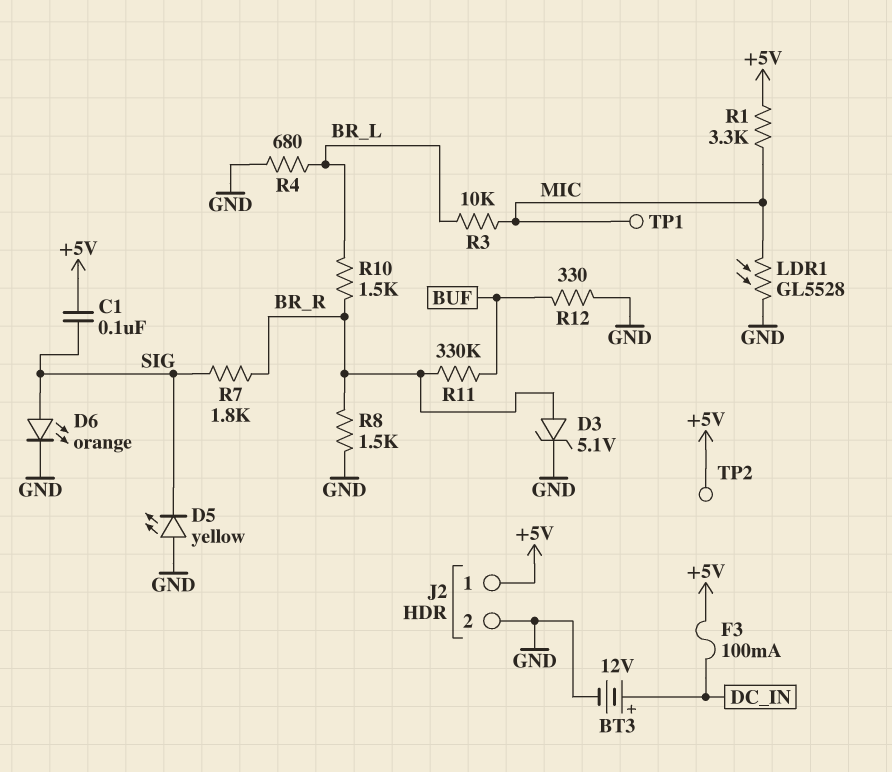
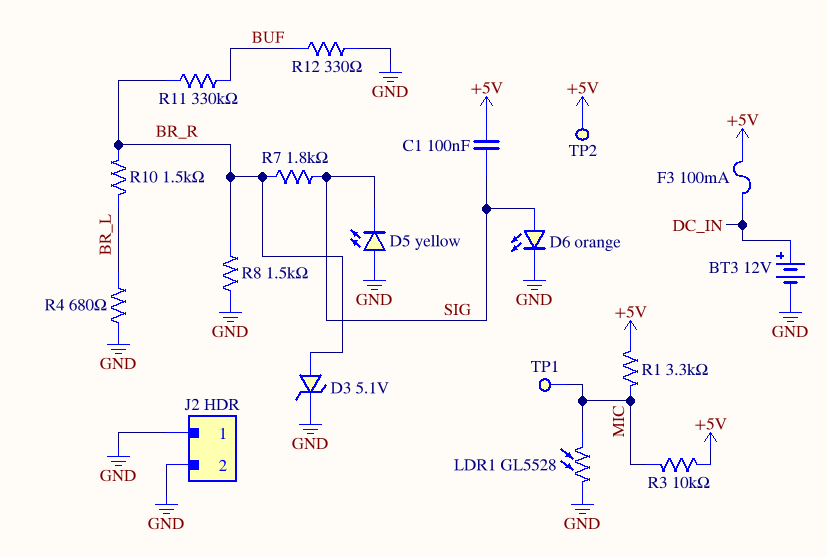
J2 pin 1: +5V -> GND
R3: 10k (BR_L, MIC) -> 10k (+5V, MIC)

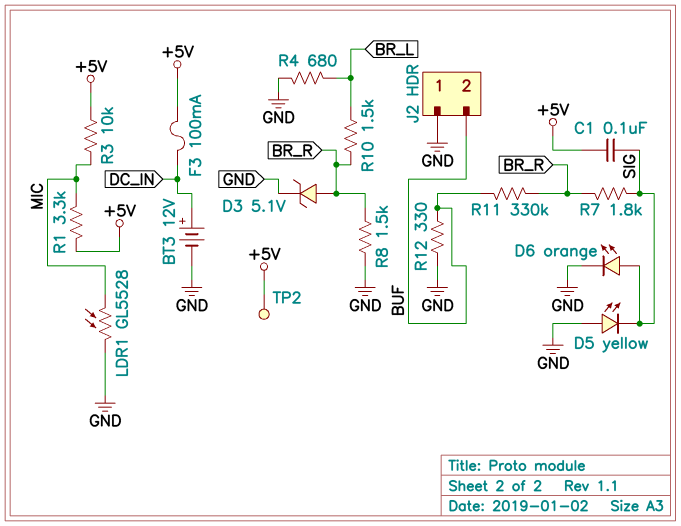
J2 pin 2: GND -> BUF
TP1: test point (MIC) -> none

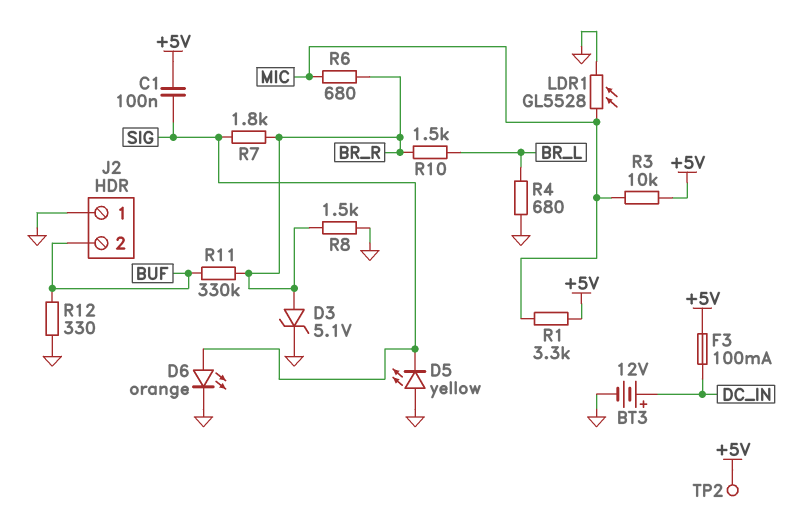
R6: none -> 680 (BR_R, MIC)

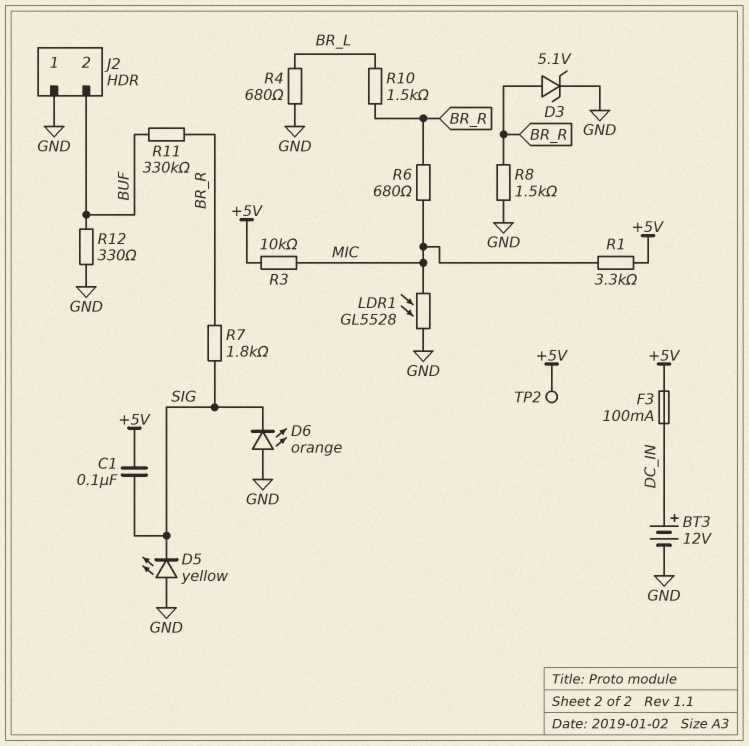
D6: LED orange (A SIG, K GND) -> LED orange (A GND, K SIG)

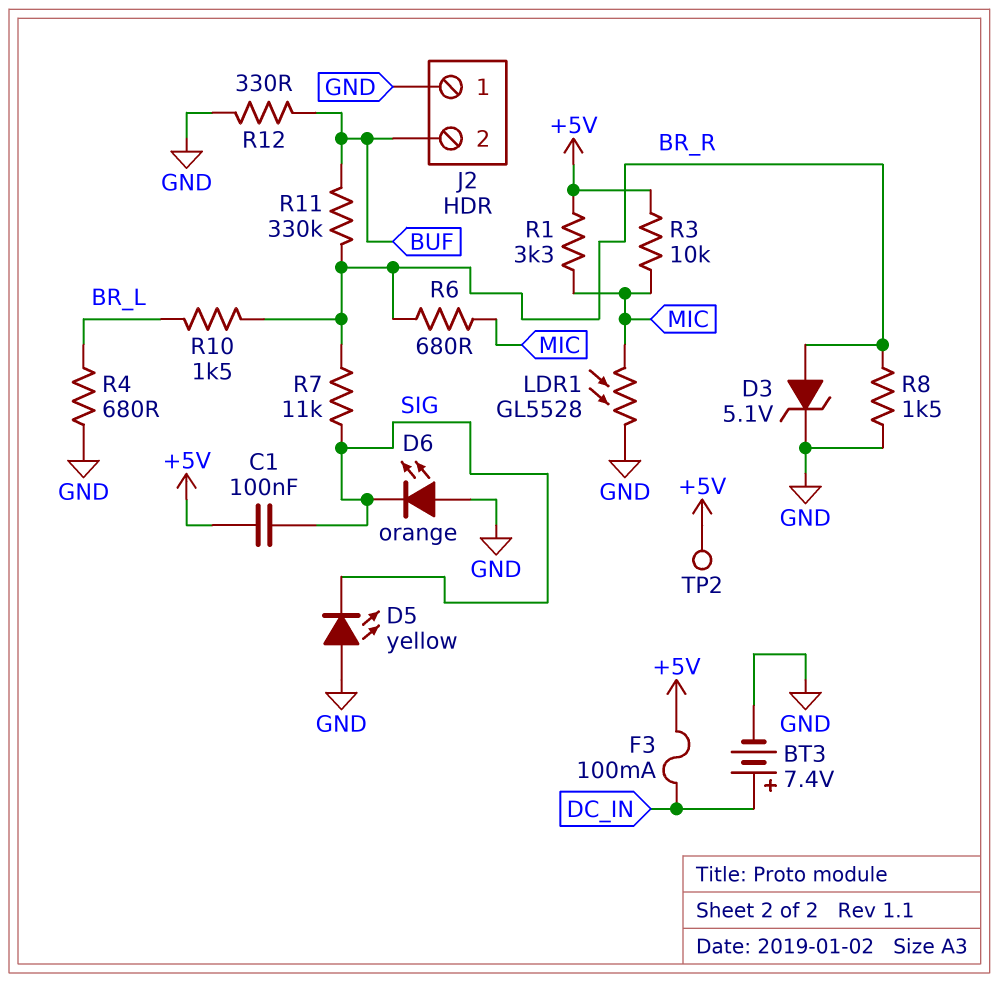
BT3: 12V (plus DC_IN, minus GND) -> 7.4V (plus DC_IN, minus GND)
R7: 1.8k (BR_R, SIG) -> 11k (BR_R, SIG)

